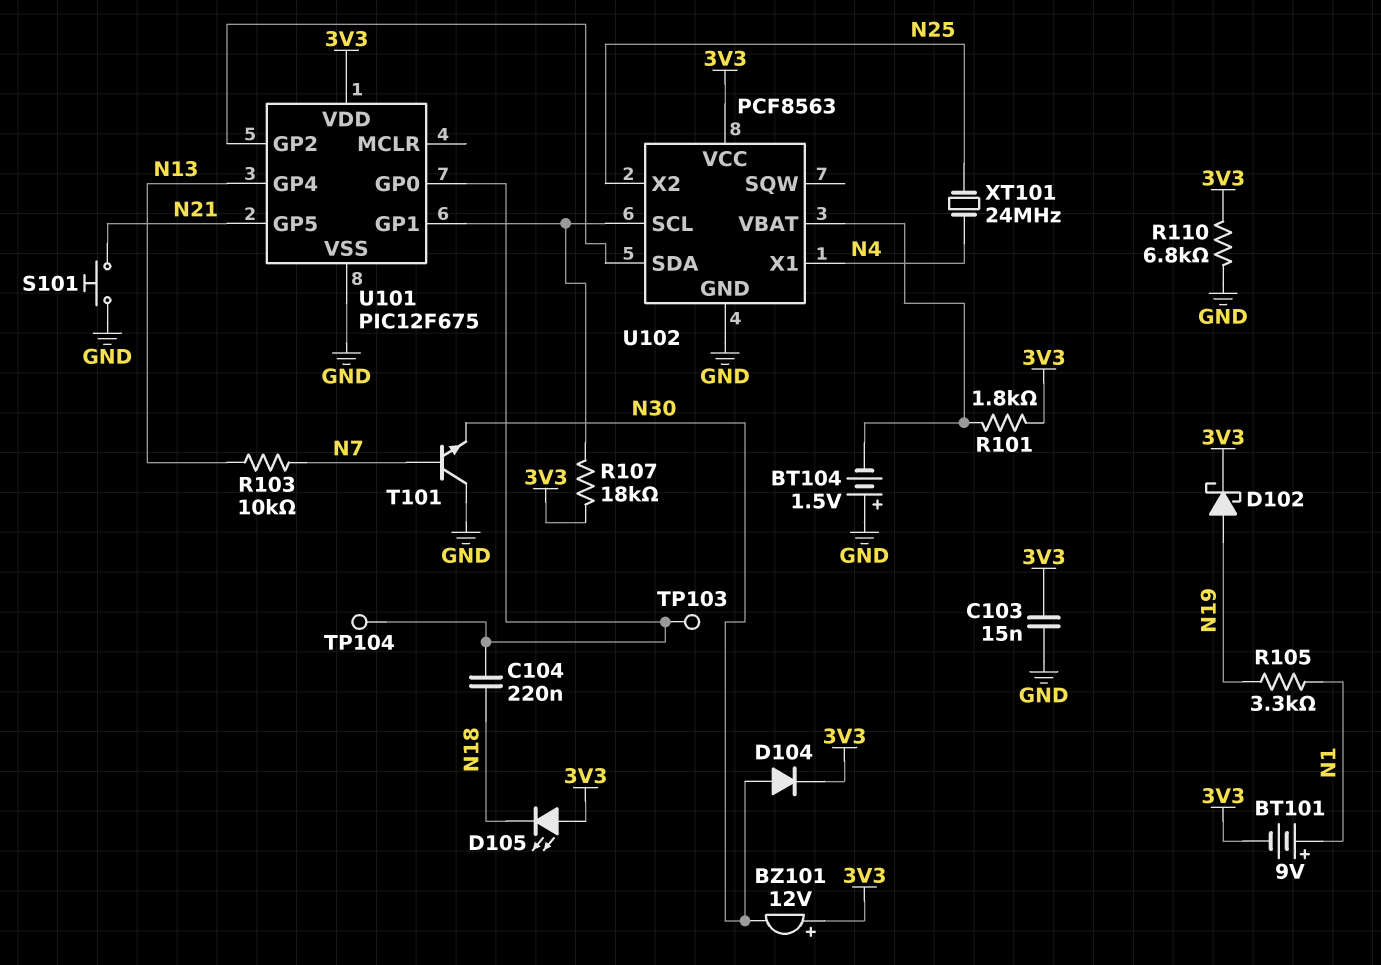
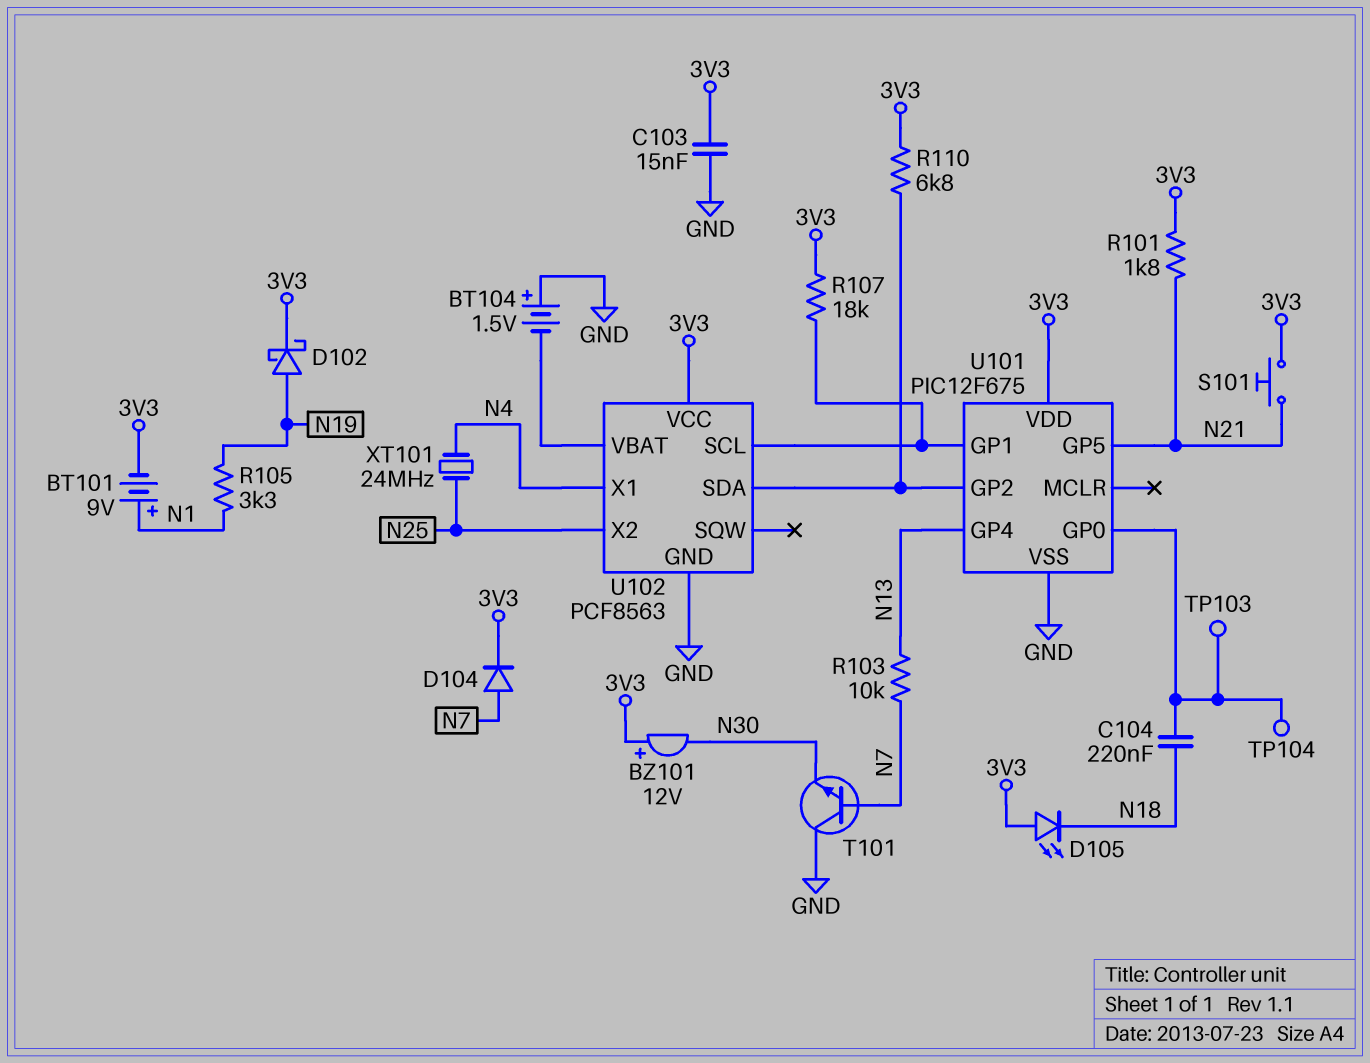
D104: diode (A N30, K 3V3) -> diode (A N7, K 3V3)
R101: 1.8k (3V3, U102/VBAT) -> 1.8k (3V3, N21)
R110: 6.8k (3V3, GND) -> 6.8k (3V3, U101/GP2)
S101: button (GND, N21) -> button (3V3, N21)

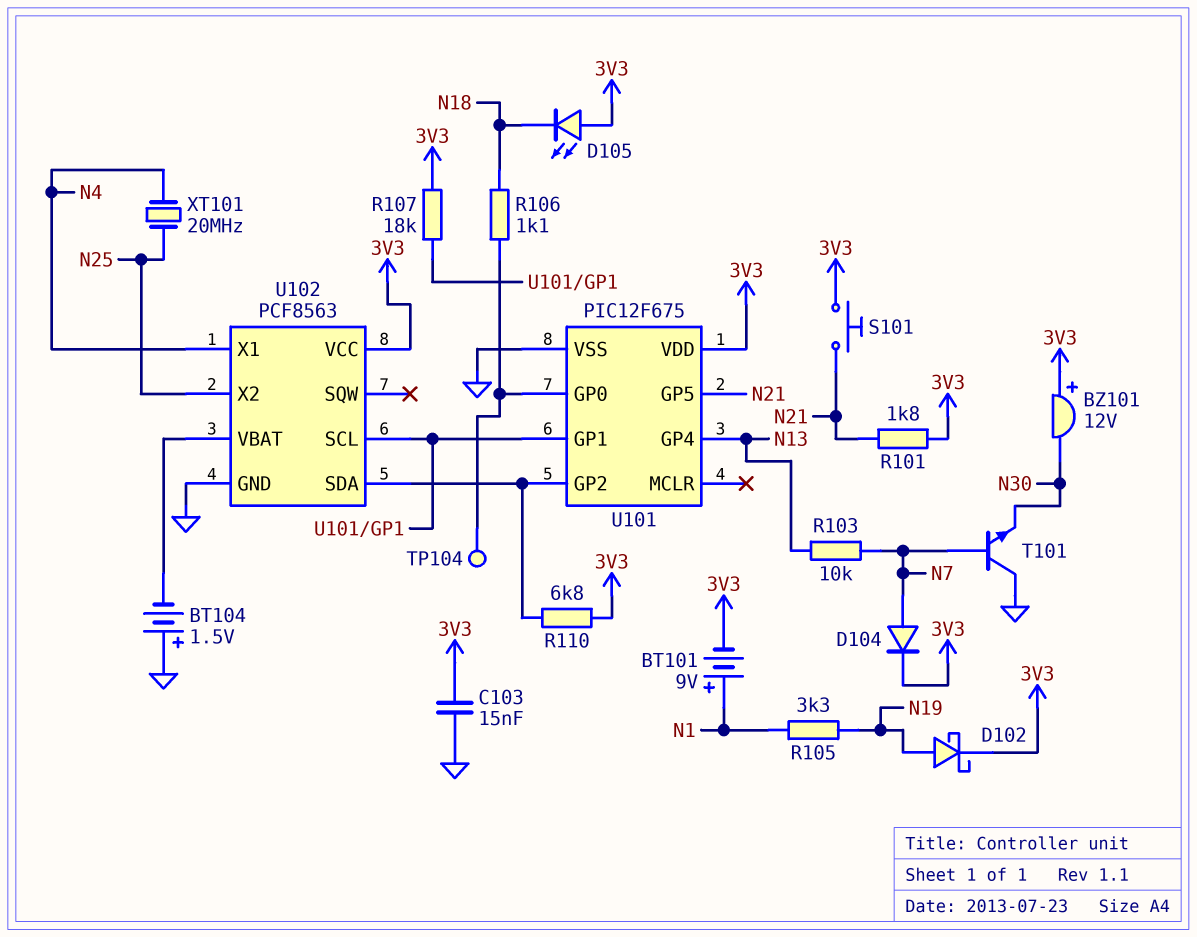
C104: 220nF (N18, U101/GP0) -> none
R106: none -> 1.1k (N18, U101/GP0)
TP103: test point (U101/GP0) -> none
XT101: 24MHz (N4, N25) -> 20MHz (N4, N25)

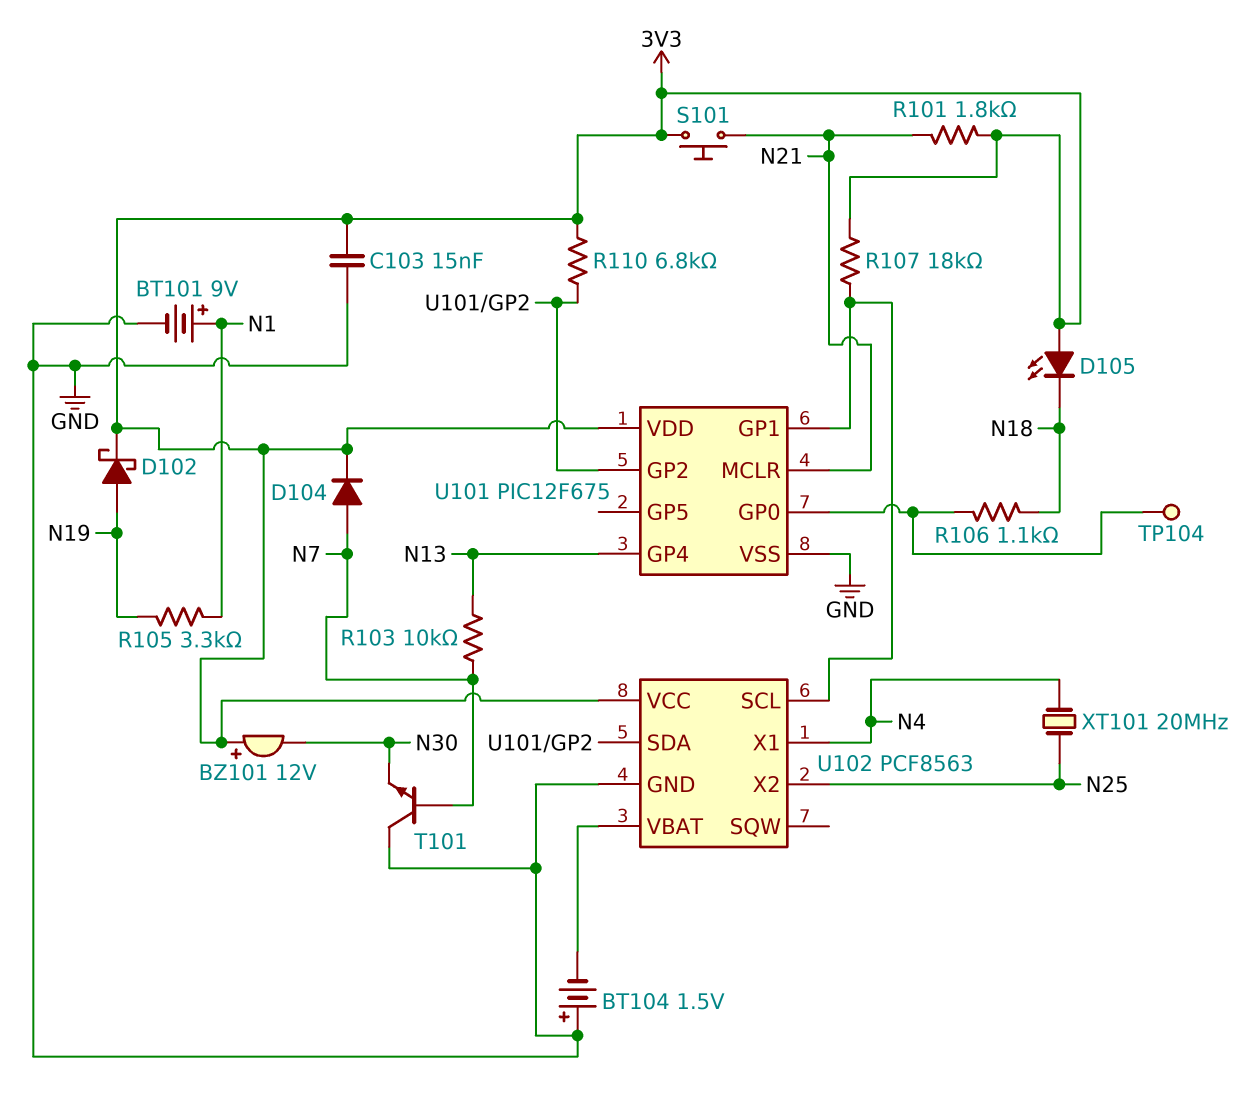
BT101: 9V (plus N1, minus 3V3) -> 9V (plus N1, minus GND)
U101 pin GP5: N21 -> none
U101 pin MCLR: none -> N21

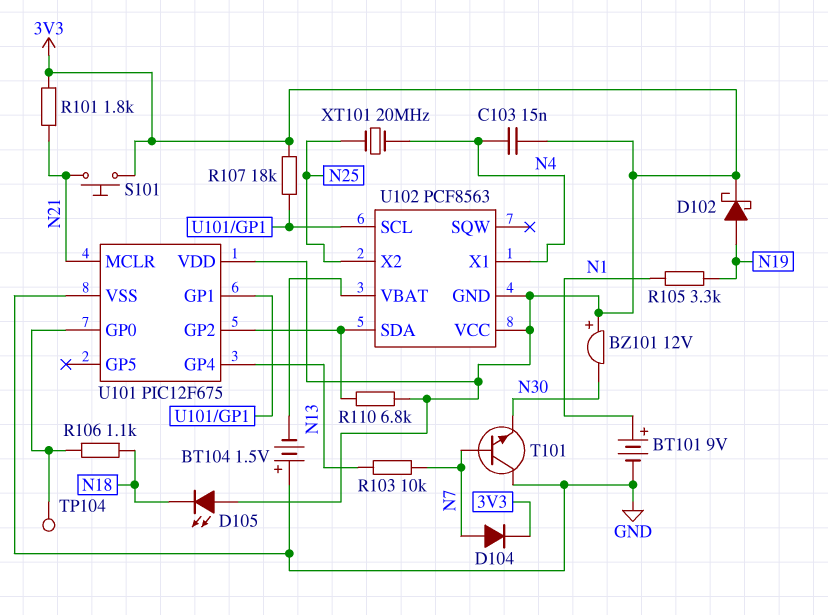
C103: 15nF (3V3, GND) -> 15nF (3V3, N4)
U102 pin GND: GND -> 3V3

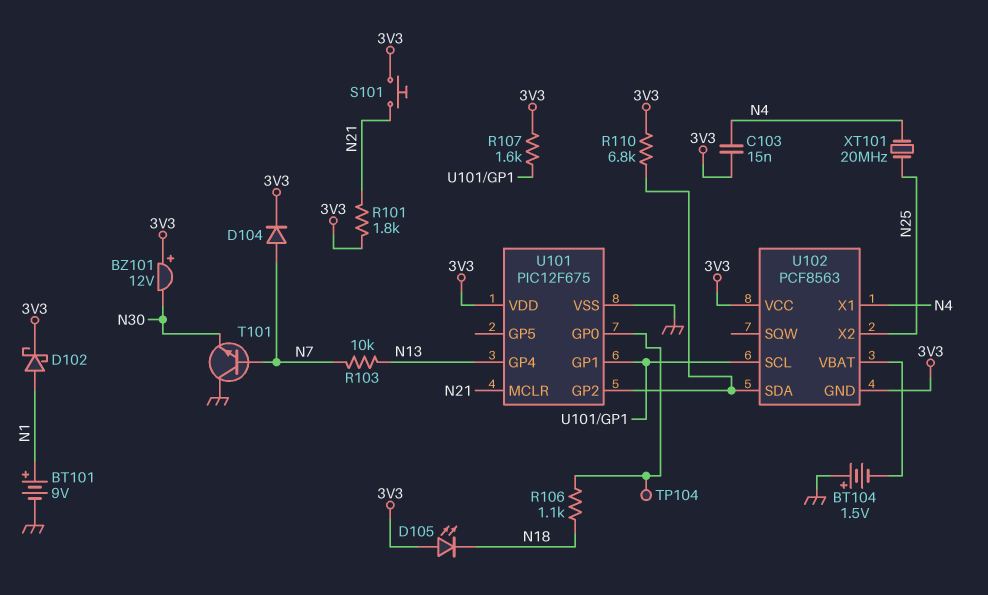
D102: schottky (A N19, K 3V3) -> schottky (A N1, K 3V3)
R105: 3.3k (N1, N19) -> none
R107: 18k (3V3, U101/GP1) -> 1.6k (3V3, U101/GP1)

